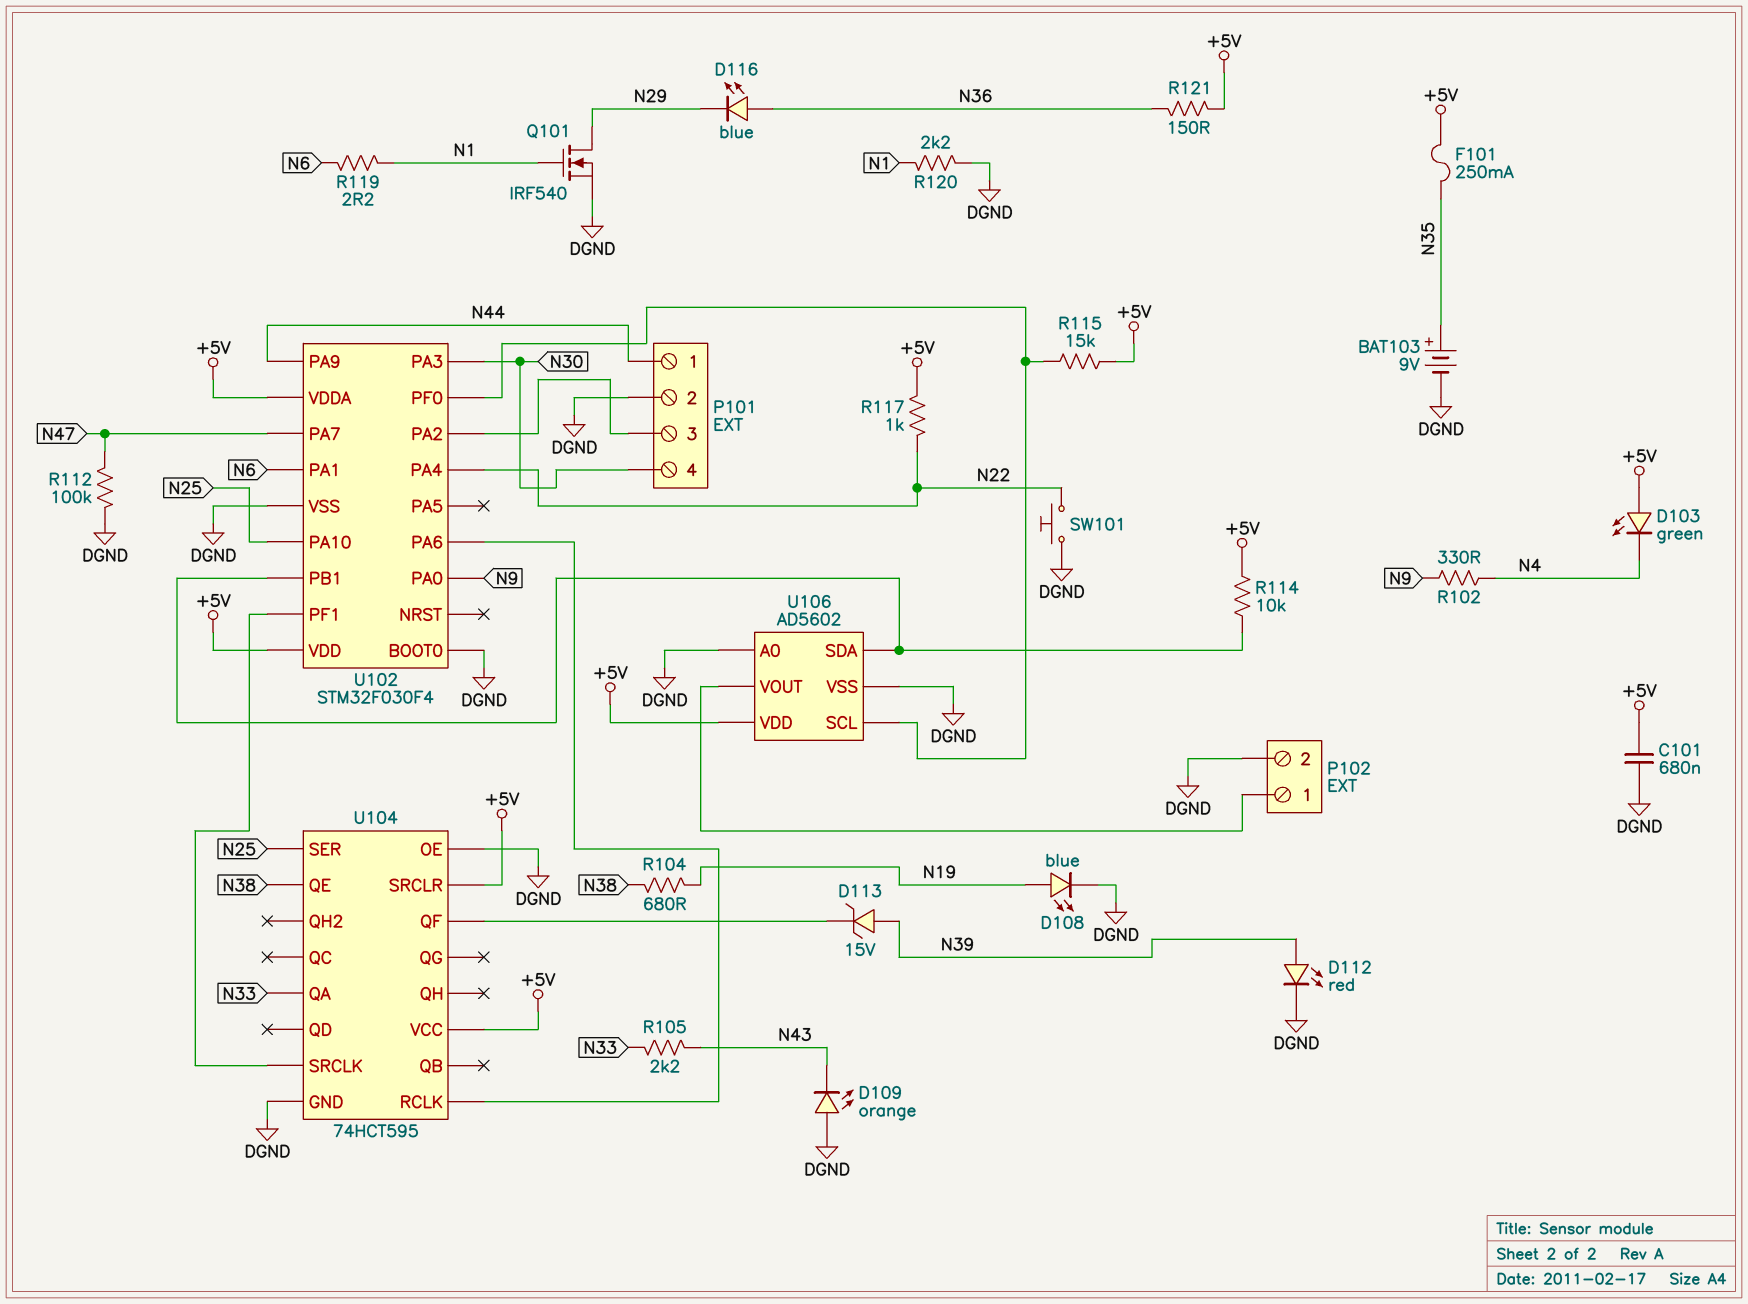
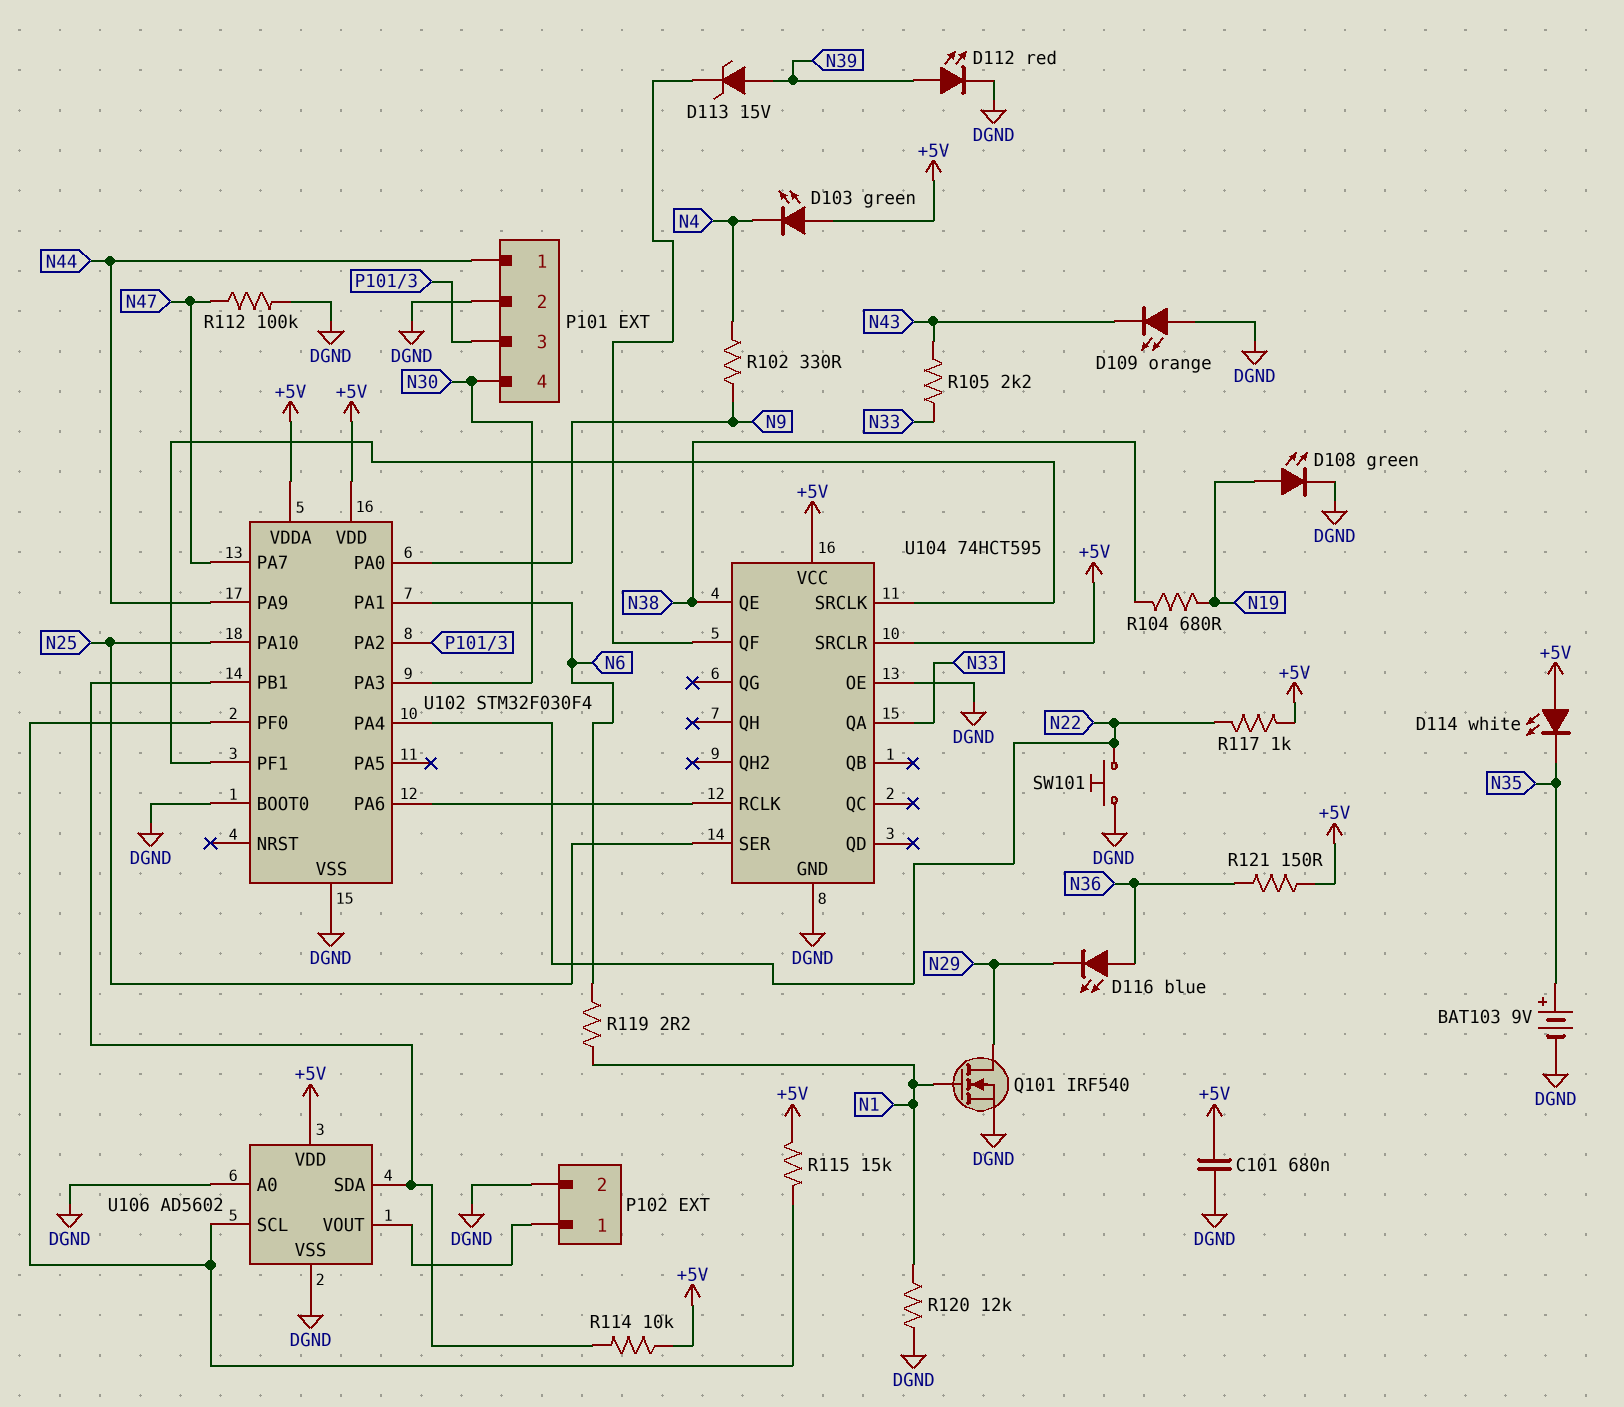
D108: LED blue (A N19, K DGND) -> LED green (A N19, K DGND)
D114: none -> LED white (A +5V, K N35)
F101: 250mA (+5V, N35) -> none
R120: 2.2k (DGND, N1) -> 12k (DGND, N1)

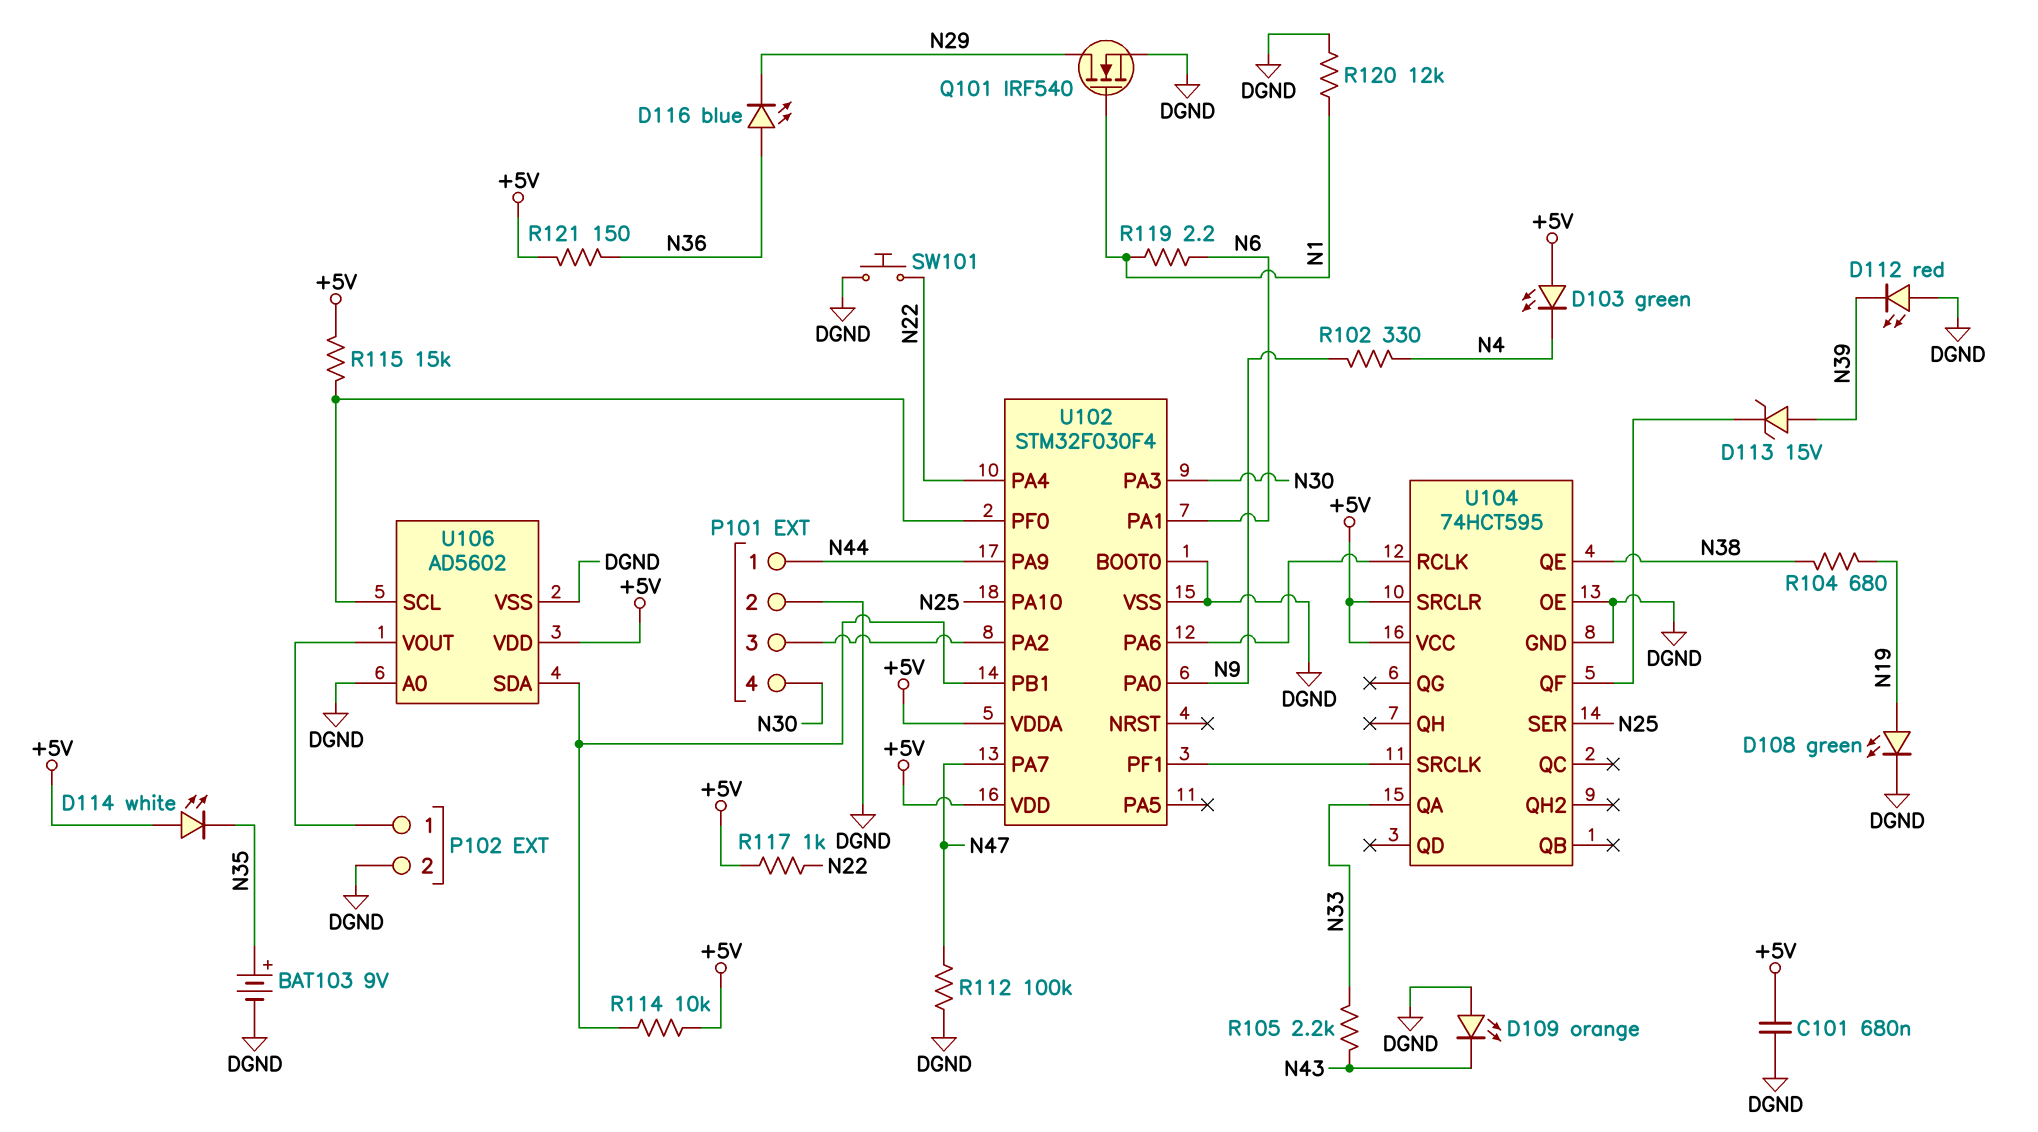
D112: LED red (A N39, K DGND) -> LED red (A DGND, K N39)

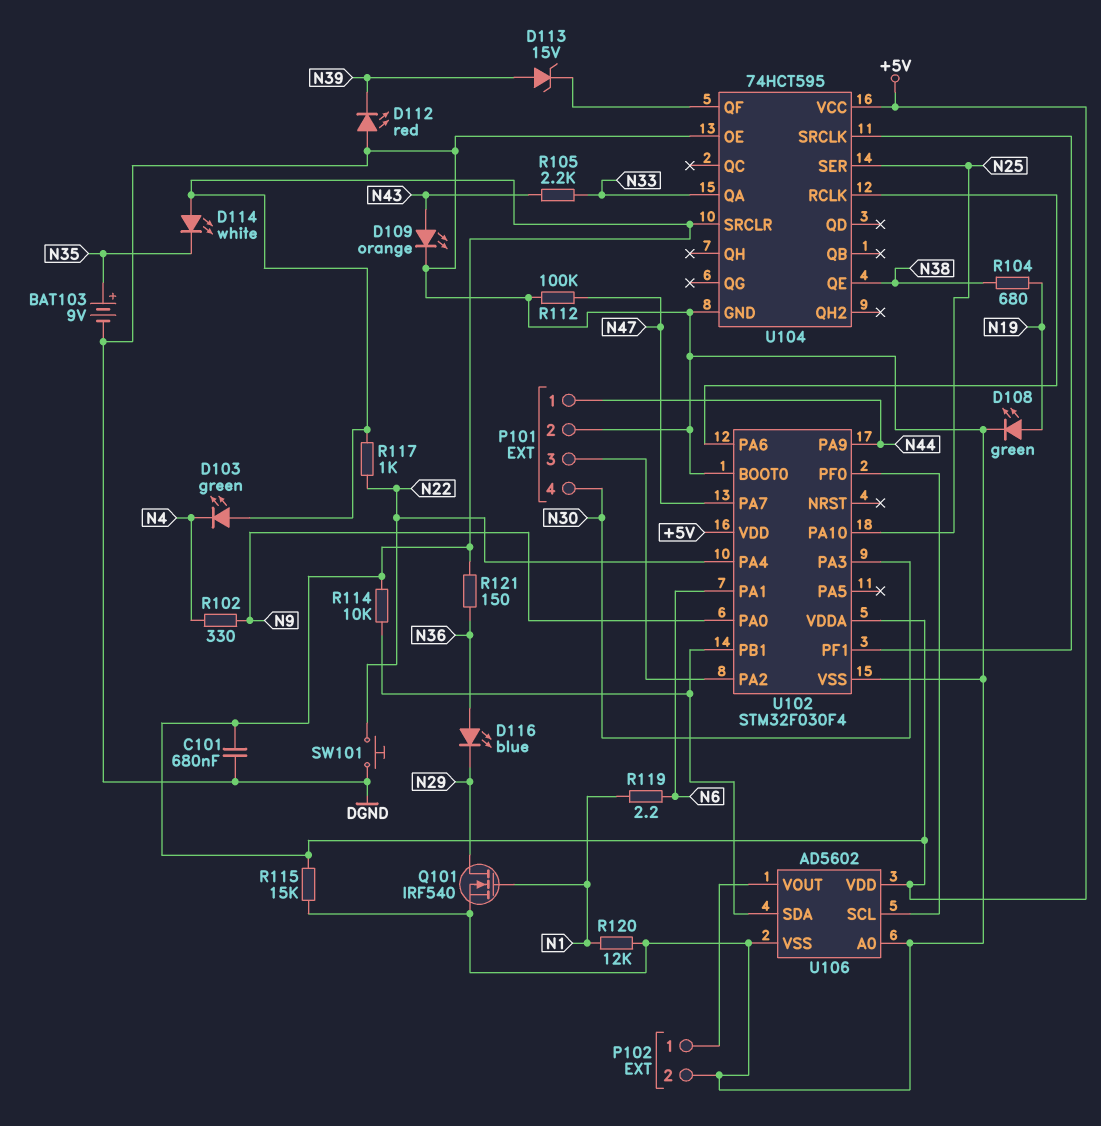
D109: LED orange (A DGND, K N43) -> LED orange (A N43, K DGND)
R115: 15k (+5V, U102/PF0) -> 15k (+5V, DGND)

